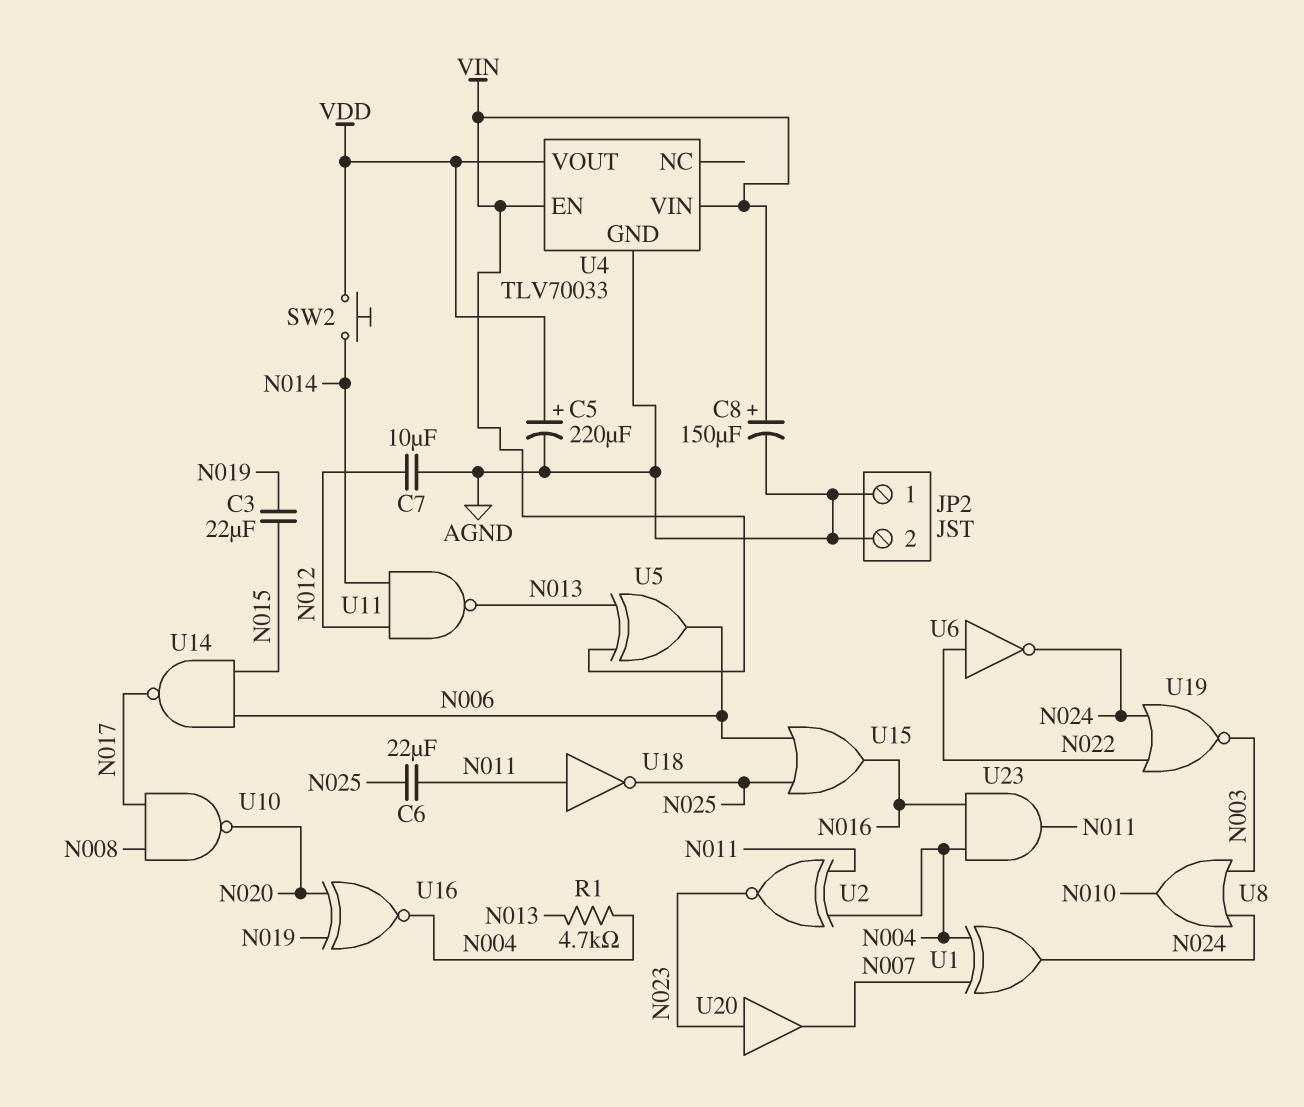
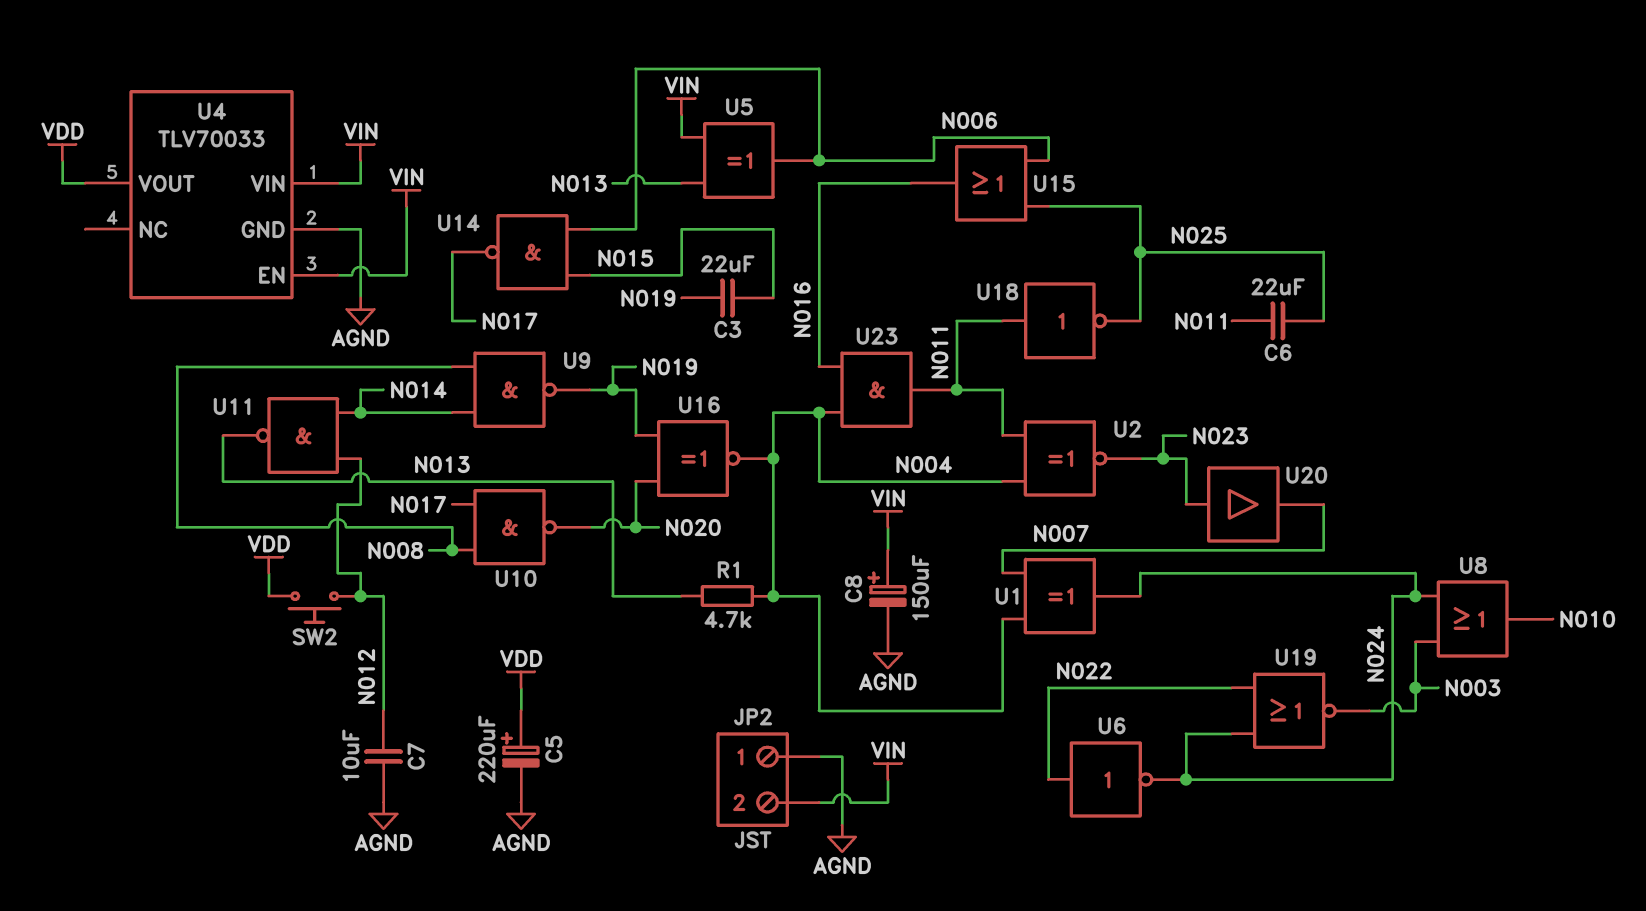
JP2 pin 2: AGND -> VIN
SW2: button (N014, VDD) -> button (N012, VDD)
U9: none -> NAND (in N008, in N014, out N019)

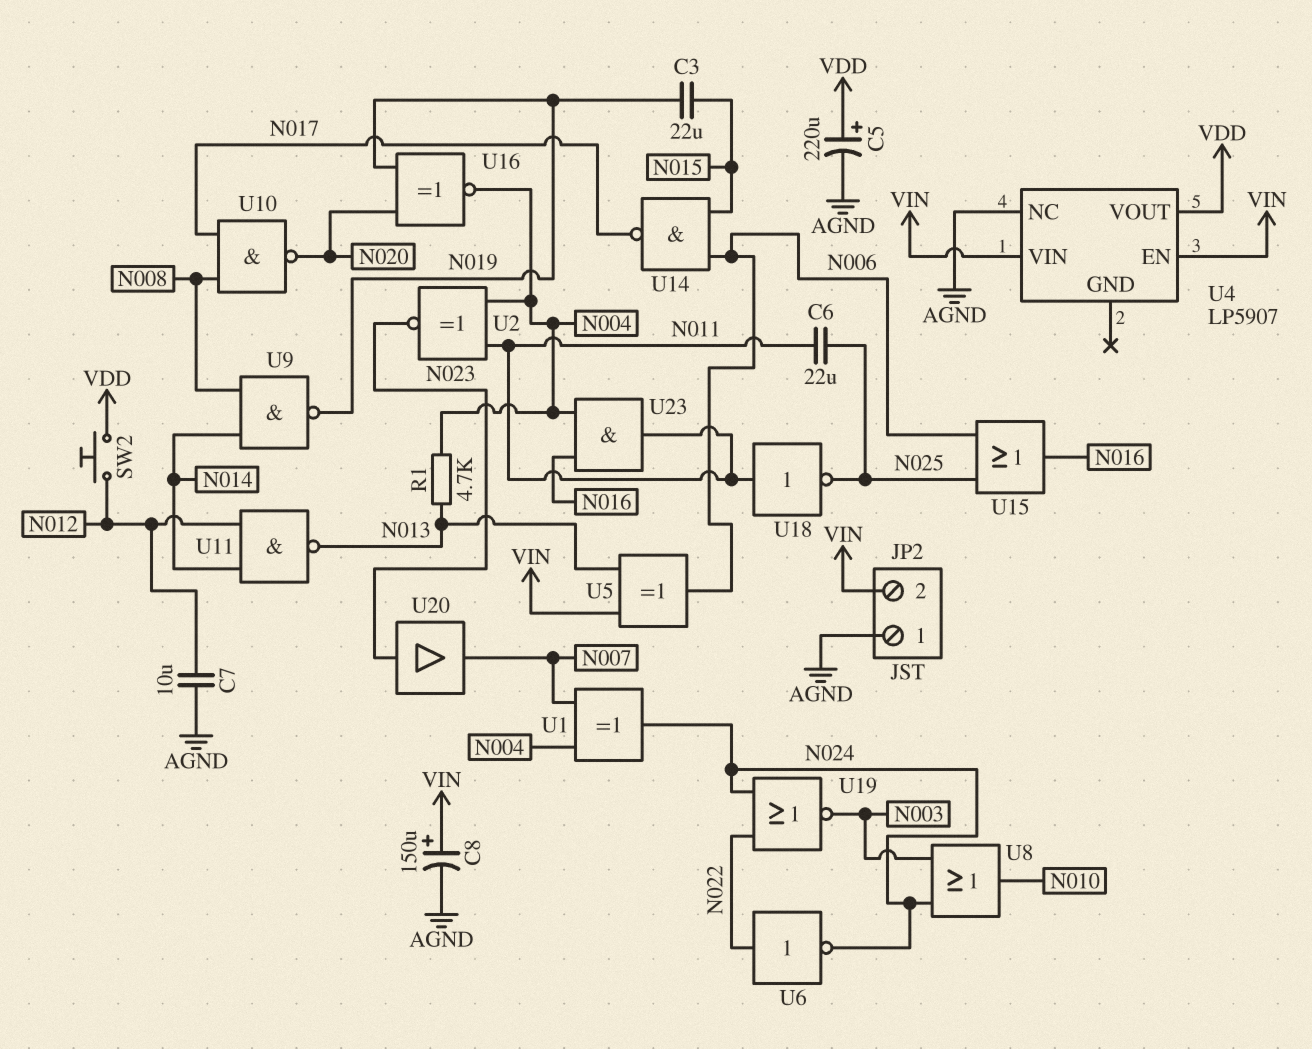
U4: TLV70033 -> LP5907
U4 pin GND: AGND -> none
U4 pin NC: none -> AGND

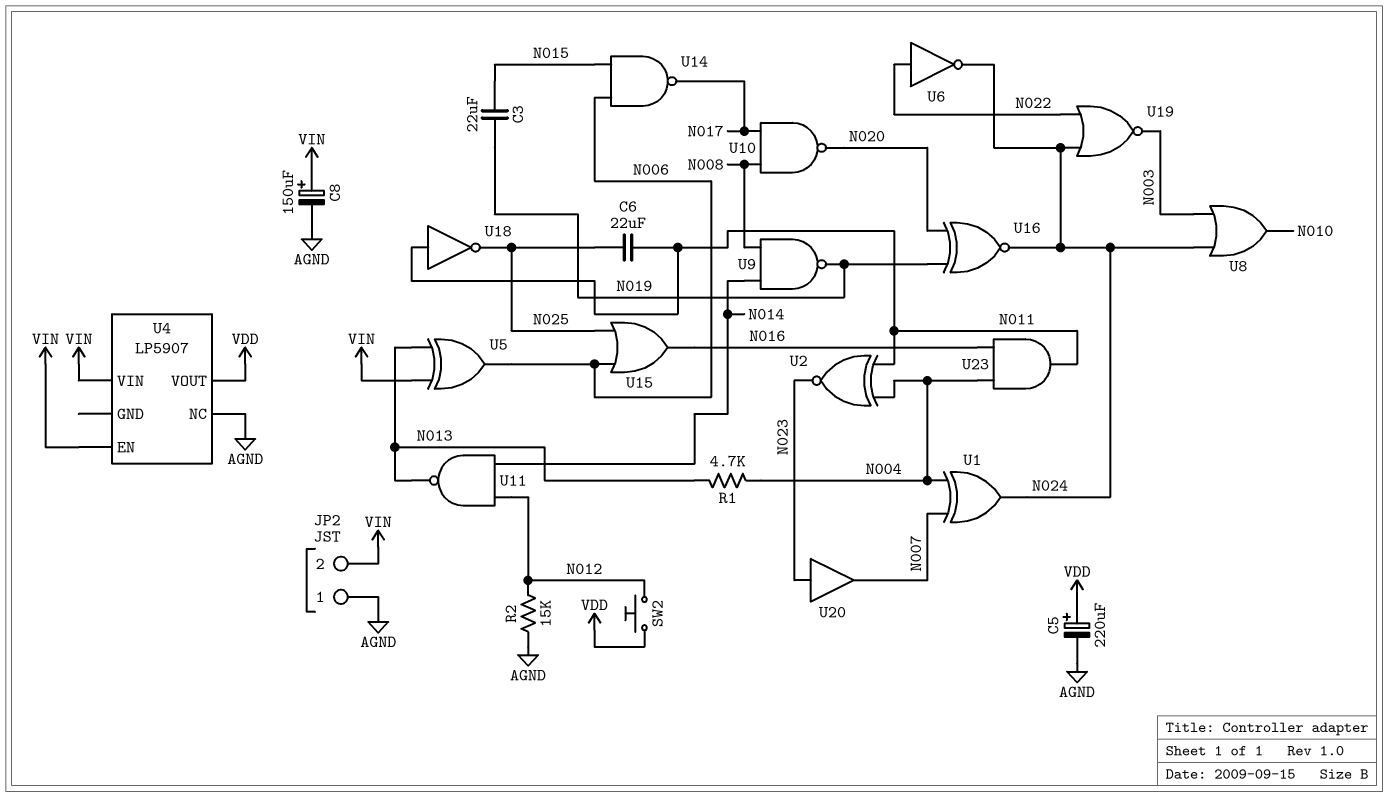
C7: 10uF (AGND, N012) -> none
R2: none -> 15k (AGND, N012)
U16: XNOR (in N019, in N020, out N004) -> XNOR (in N019, in N020, out N024)

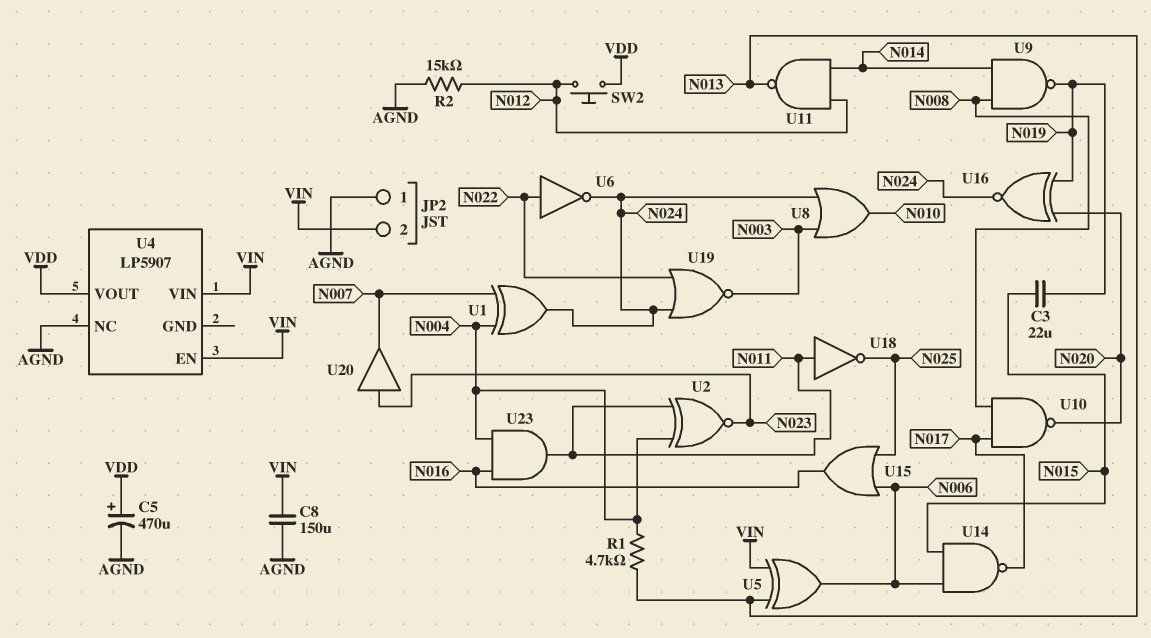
C5: 220uF (plus VDD, minus AGND) -> 470uF (plus VDD, minus AGND)
C6: 22uF (N011, N025) -> none
C8: 150uF (plus VIN, minus AGND) -> 150uF (AGND, VIN)

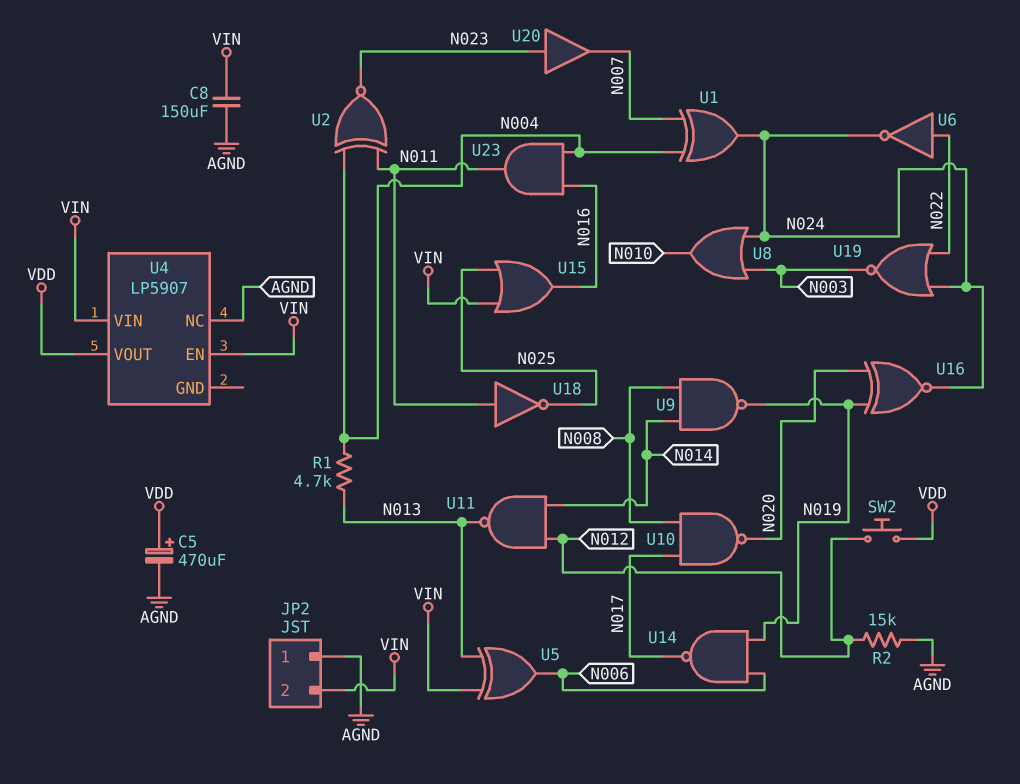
C3: 22uF (N015, N019) -> none
U14: NAND (in N006, in N015, out N017) -> NAND (in N006, in N019, out N017)
U15: OR (in N006, in N025, out N016) -> OR (in N025, in VIN, out N016)

